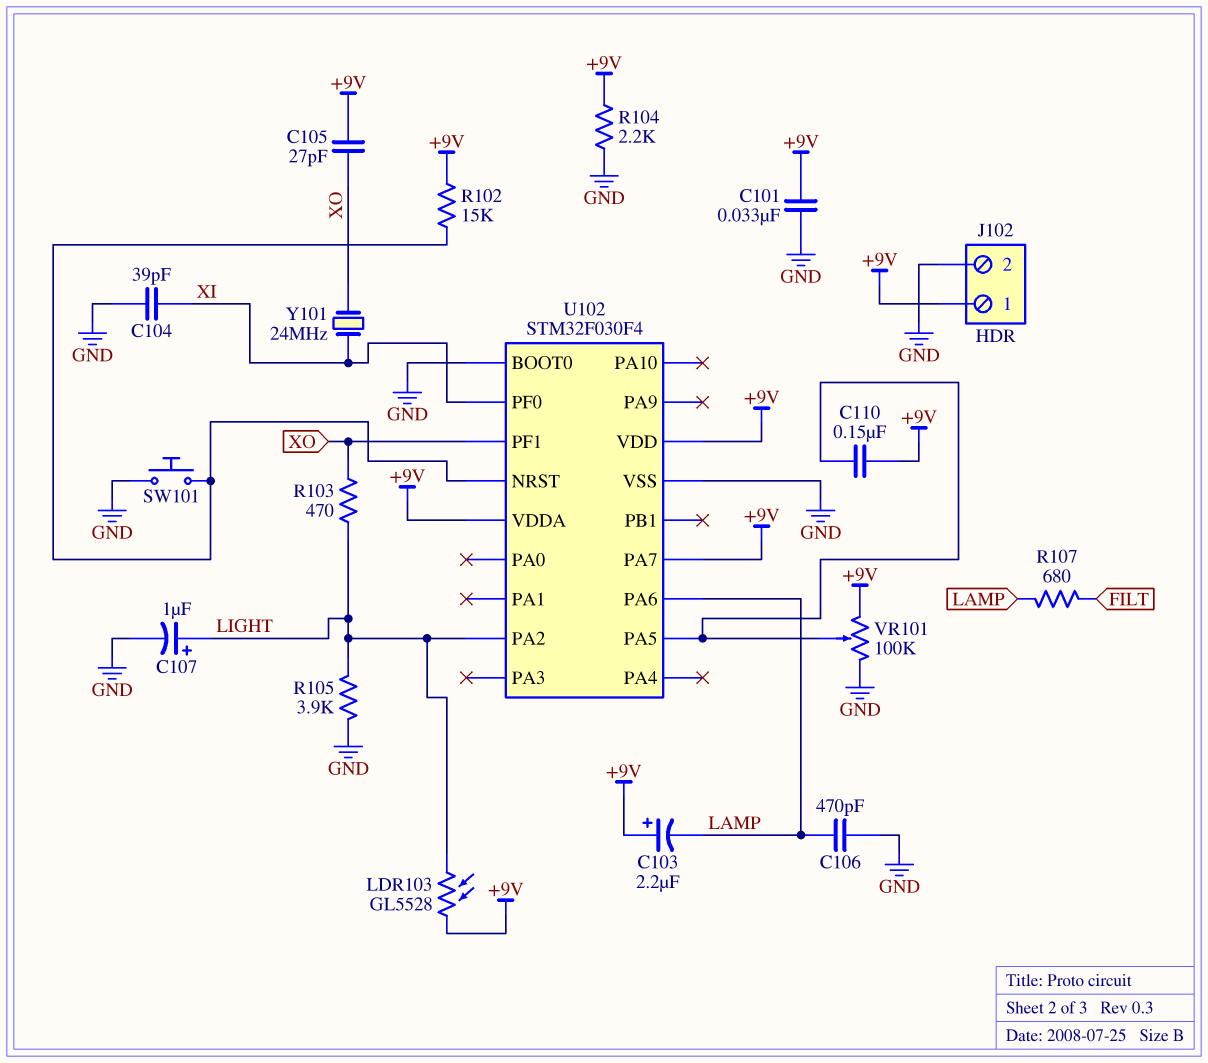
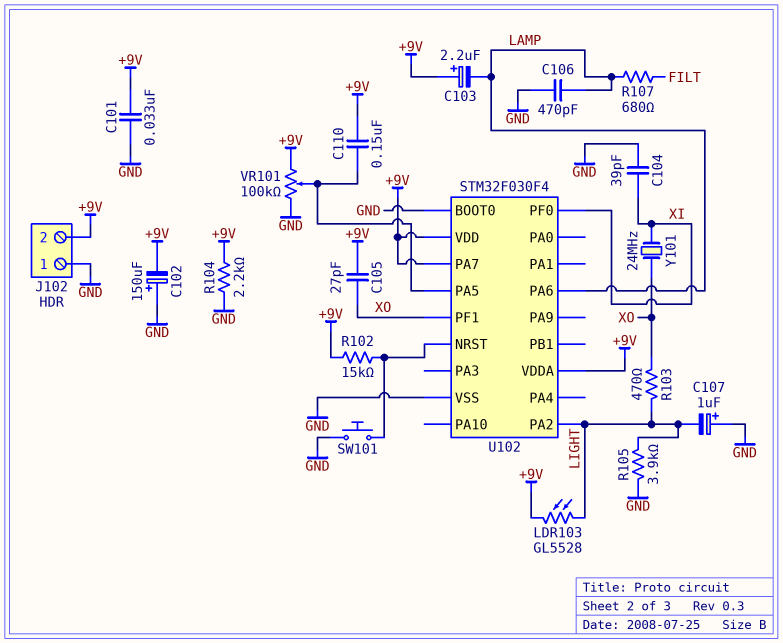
C102: none -> 150uF (plus GND, minus +9V)
C107: 1uF (plus LIGHT, minus GND) -> 1uF (plus GND, minus LIGHT)
J102 pin 1: +9V -> GND
J102 pin 2: GND -> +9V

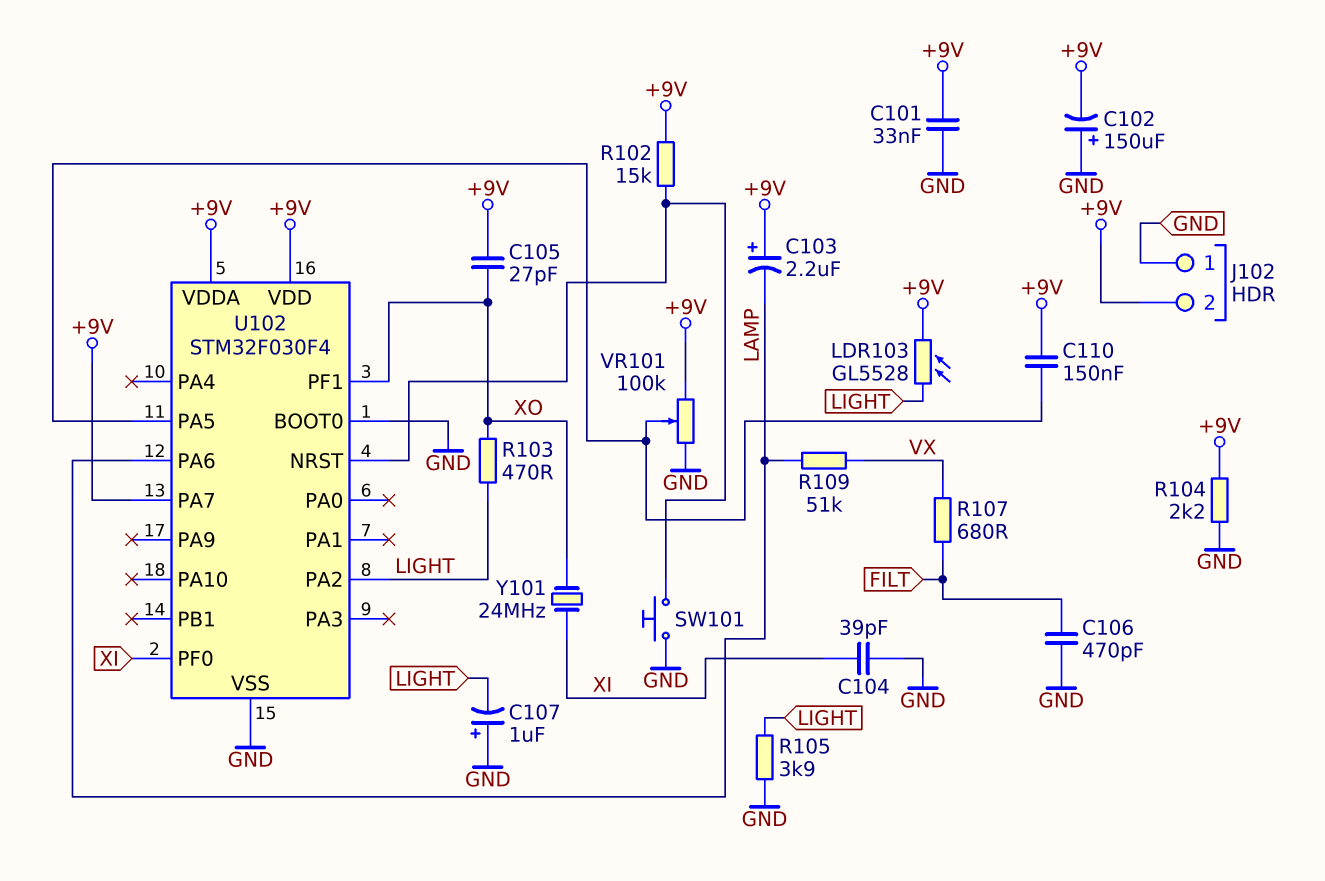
C106: 470pF (GND, LAMP) -> 470pF (FILT, GND)
R107: 680 (FILT, LAMP) -> 680 (FILT, VX)
R109: none -> 51k (LAMP, VX)

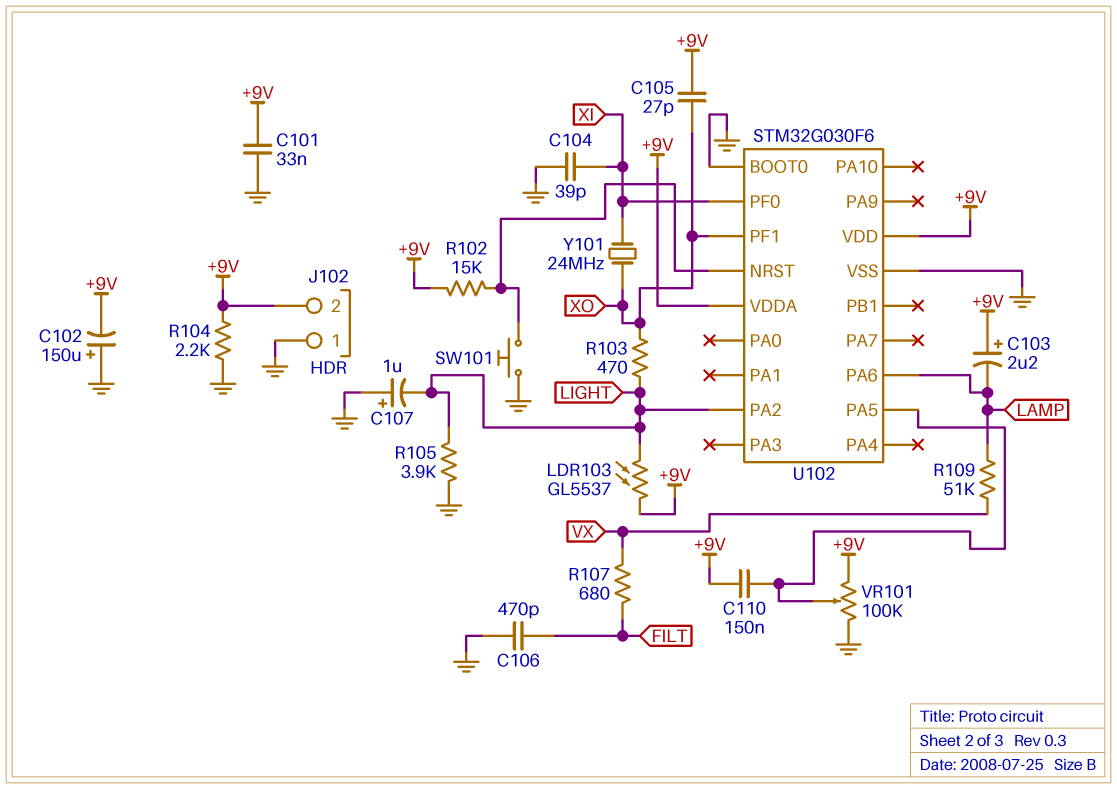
LDR103: GL5528 (+9V, LIGHT) -> GL5537 (+9V, LIGHT)
U102: STM32F030F4 -> STM32G030F6
U102 pin PA7: +9V -> none

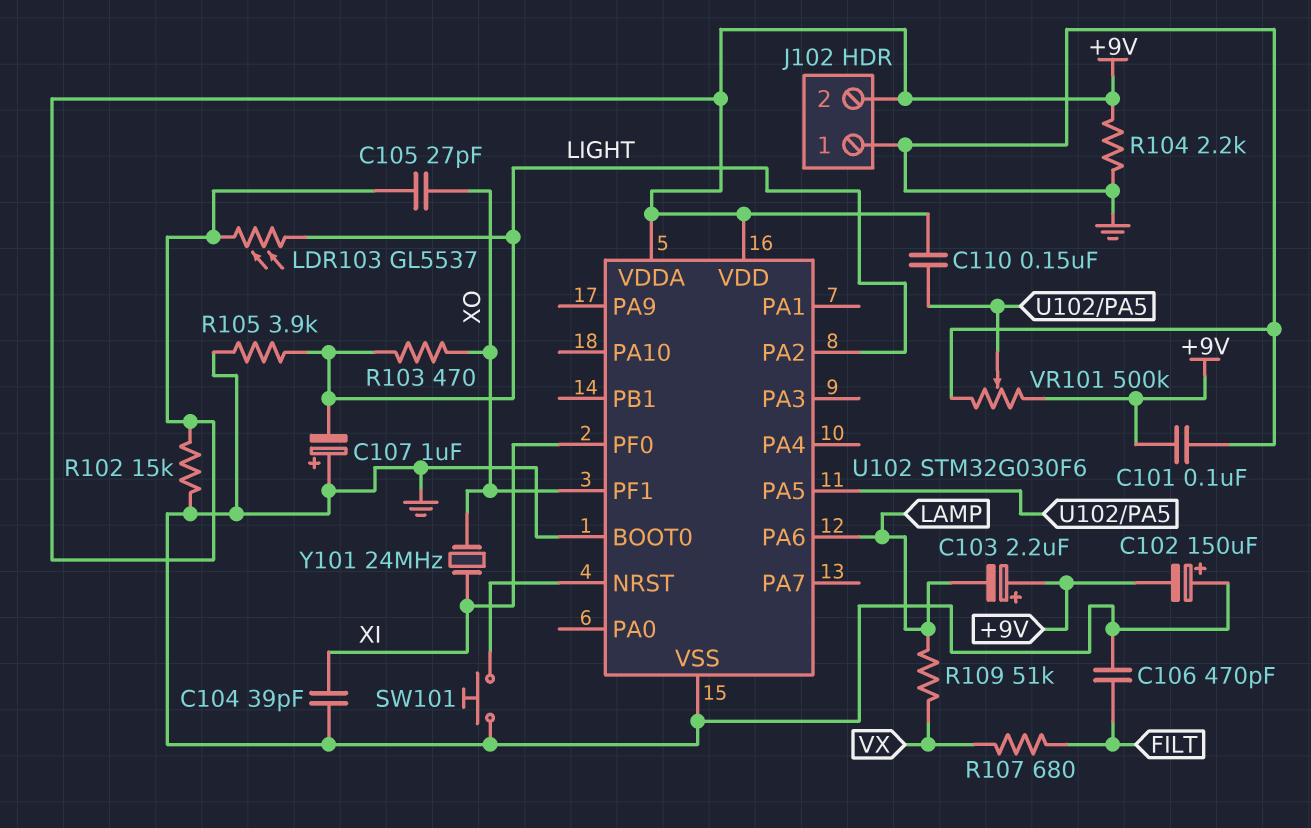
C101: 33nF (+9V, GND) -> 100nF (+9V, GND)
R102: 15k (+9V, U102/NRST) -> 15k (+9V, GND)
VR101: 100k (+9V, GND, wiper U102/PA5) -> 500k (+9V, GND, wiper U102/PA5)

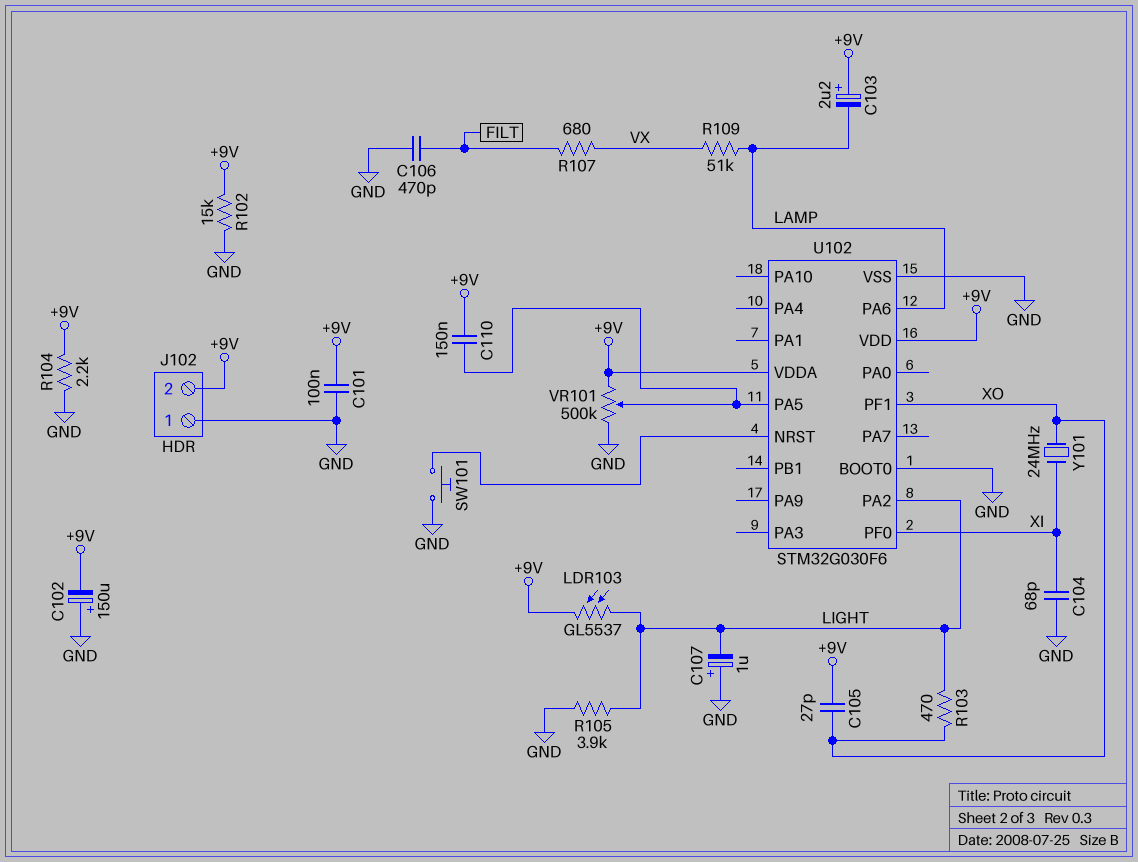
C104: 39pF (GND, XI) -> 68pF (GND, XI)

